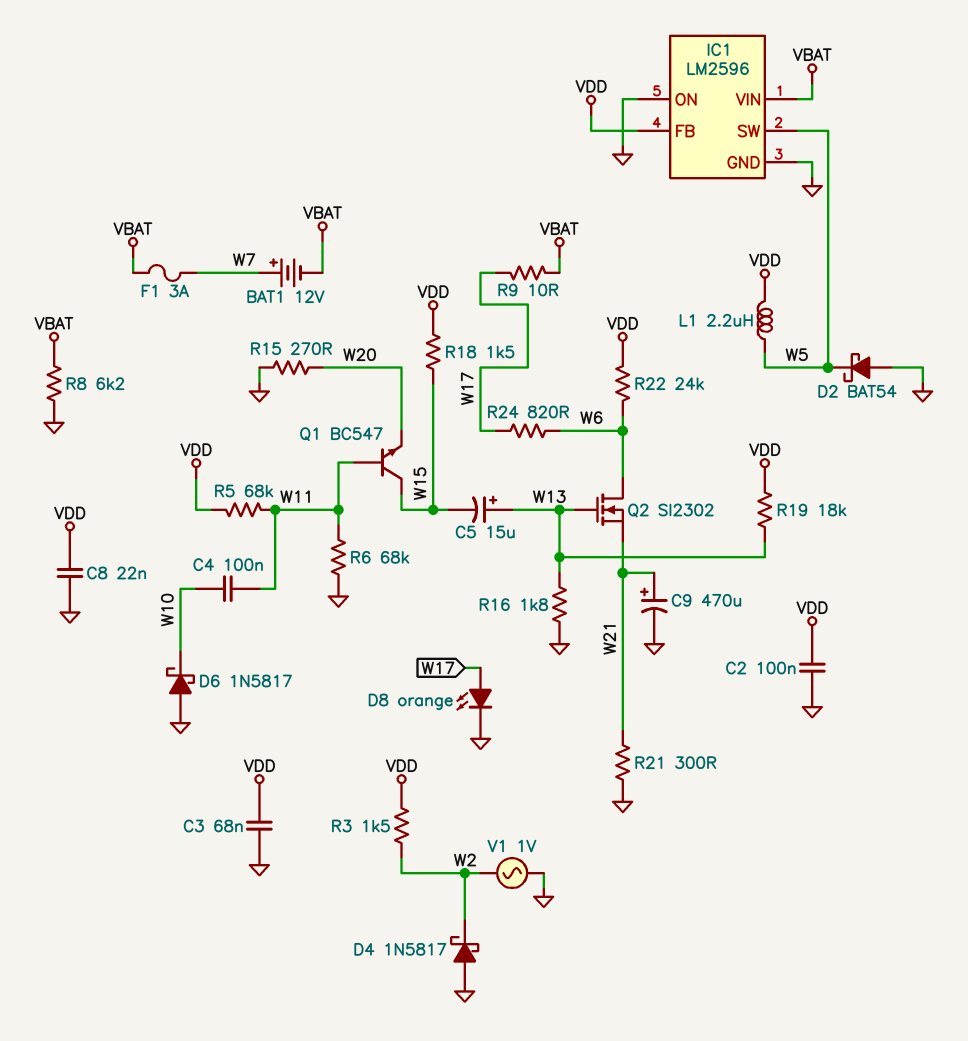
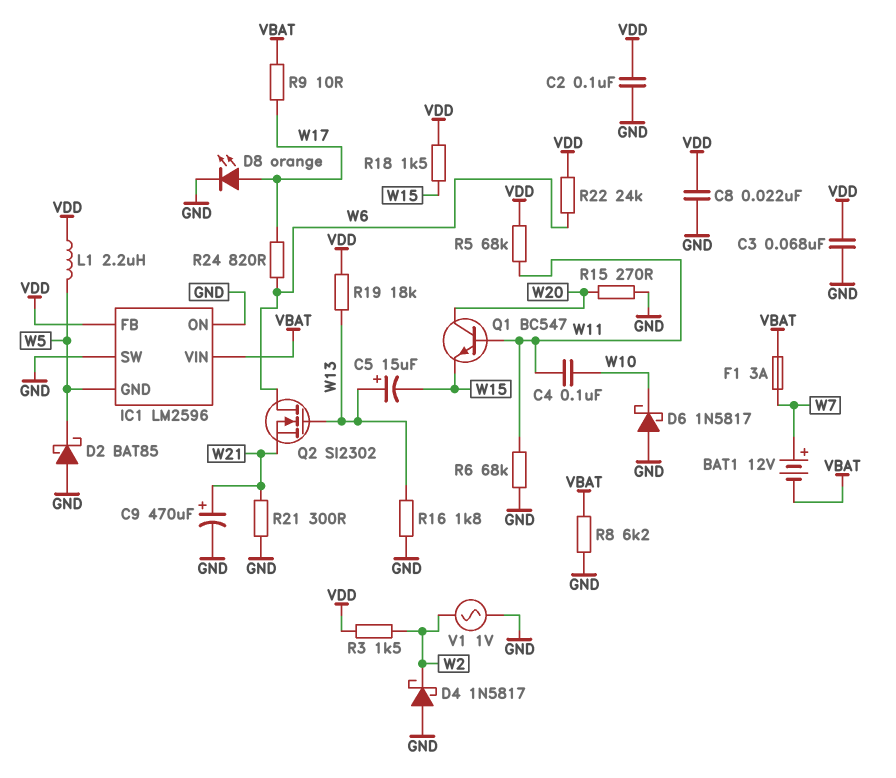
D2: schottky BAT54 (A GND, K W5) -> schottky BAT85 (A GND, K W5)
IC1 pin GND: GND -> W5
IC1 pin SW: W5 -> GND
Q1: NPN BC547 (B W11, C W15, E W20) -> NPN BC547 (B W11, C W20, E W15)

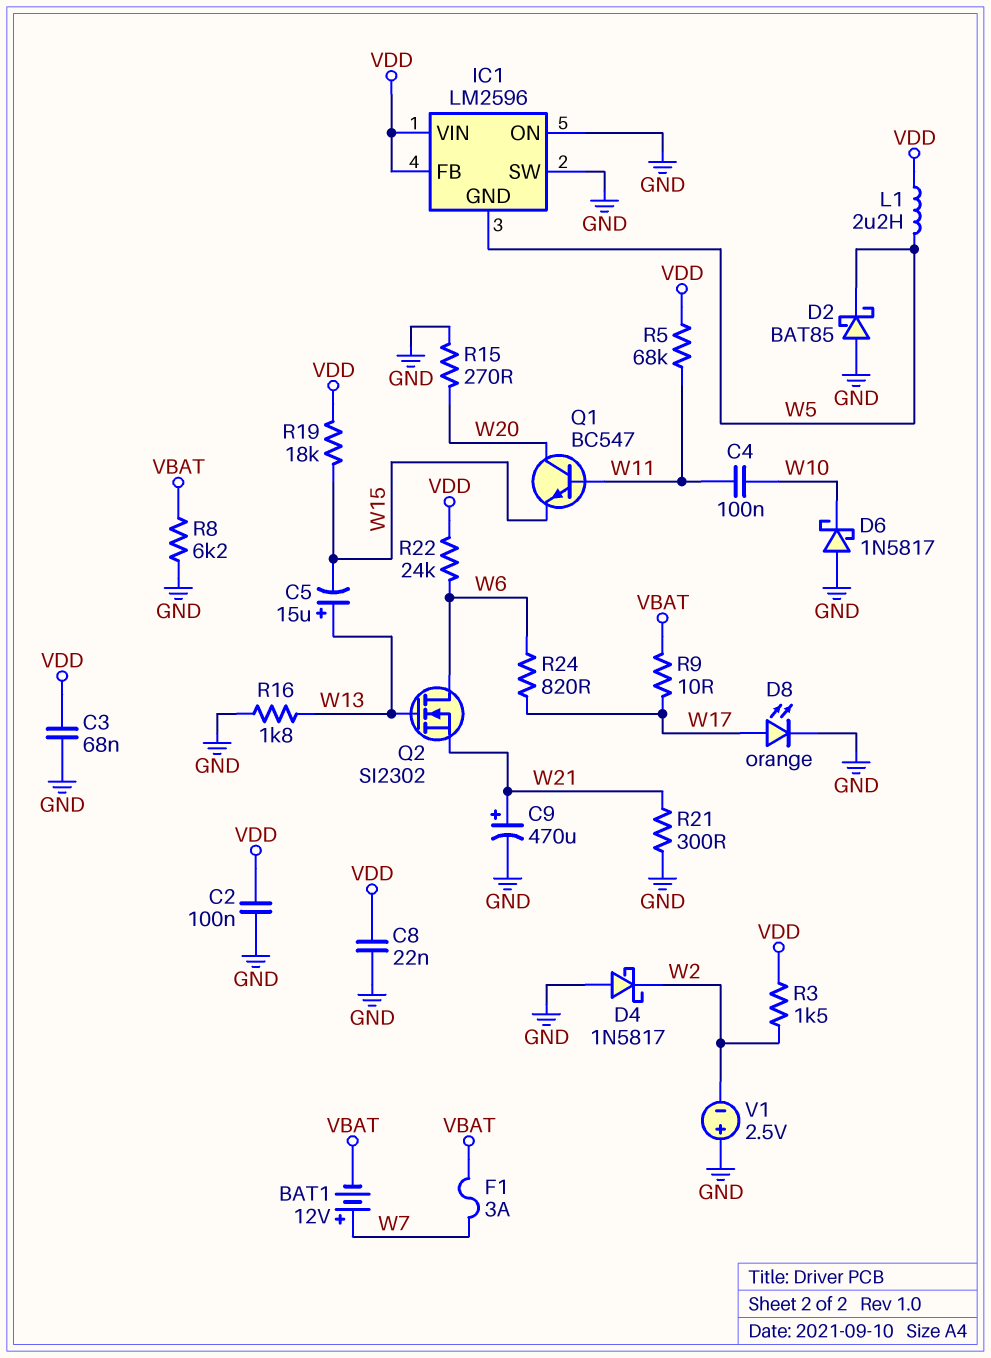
IC1 pin VIN: VBAT -> VDD
R6: 68k (GND, W11) -> none
R18: 1.5k (VDD, W15) -> none
R19: 18k (VDD, W13) -> 18k (VDD, W15)
V1: AC 1V (GND, W2) -> 2.5V (plus GND, minus W2)

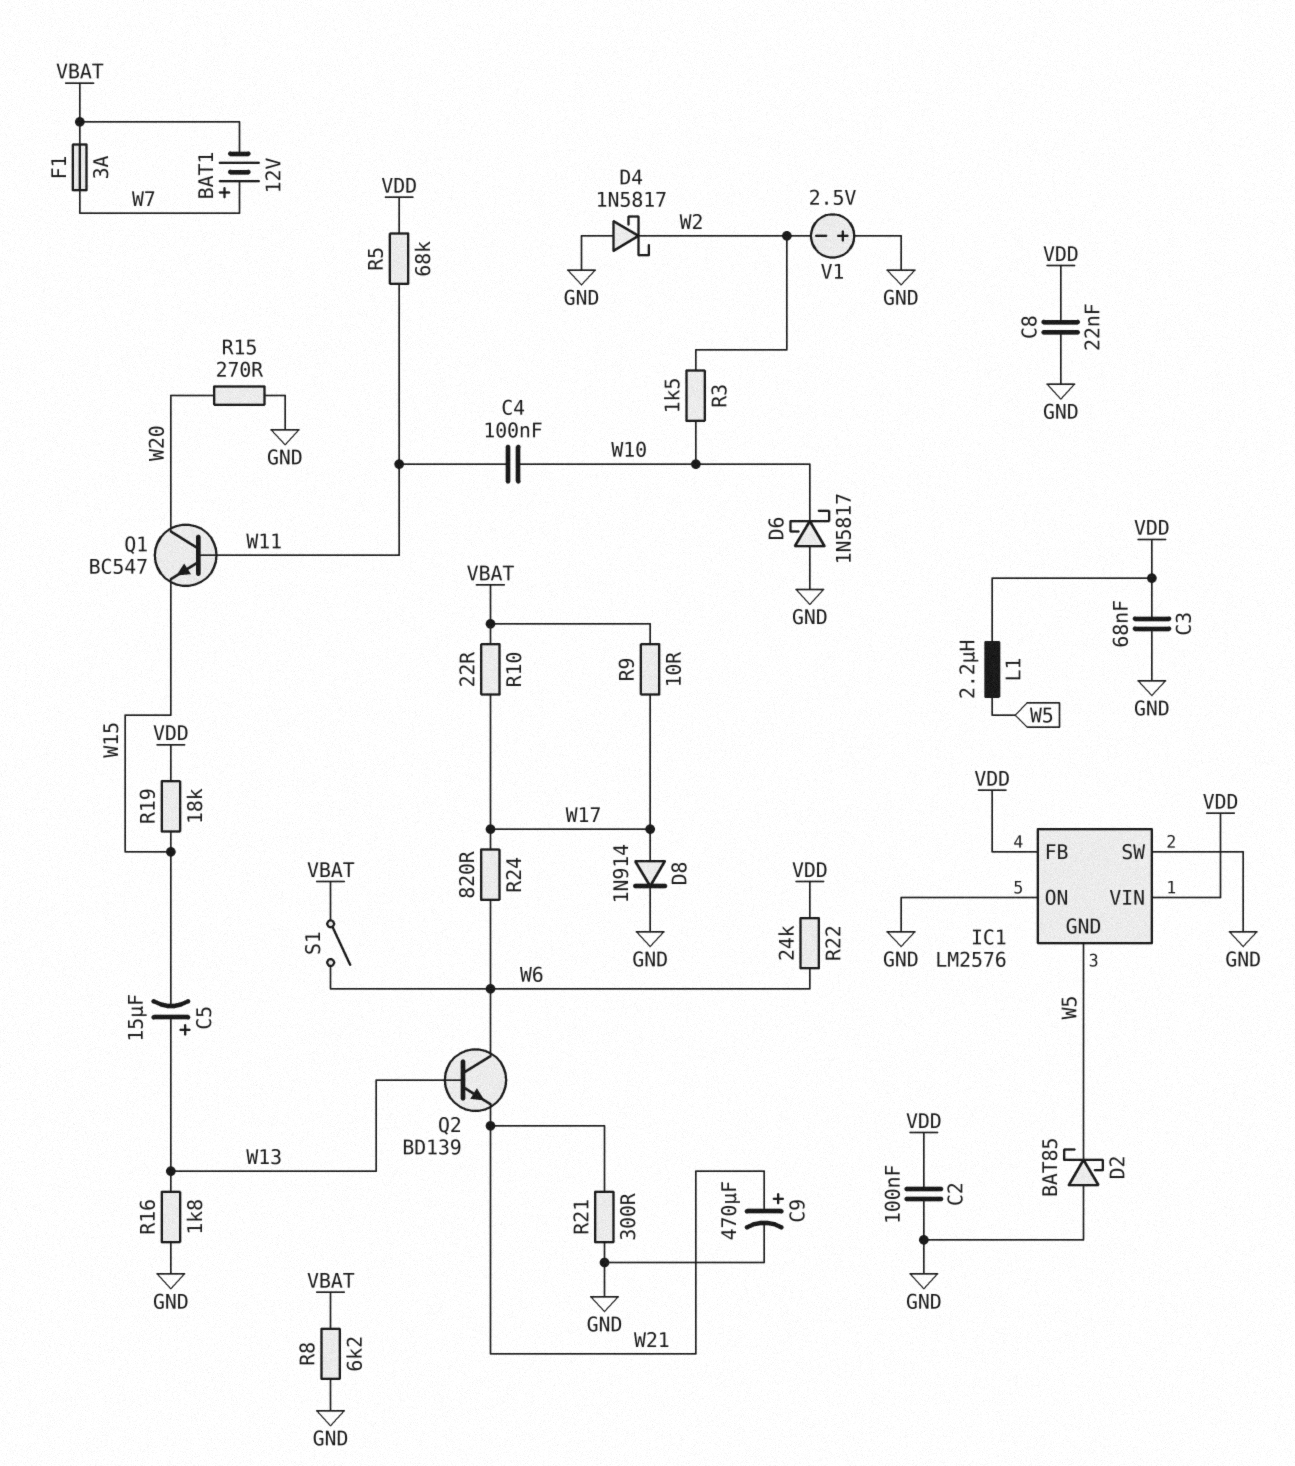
D8: LED orange (A W17, K GND) -> diode 1N914 (A W17, K GND)
IC1: LM2596 -> LM2576
Q2: NMOS SI2302 (G W13, D W6, S W21) -> NPN BD139 (B W13, C W6, E W21)
R3: 1.5k (VDD, W2) -> 1.5k (W2, W10)
R10: none -> 22 (VBAT, W17)
S1: none -> switch (VBAT, W6)

